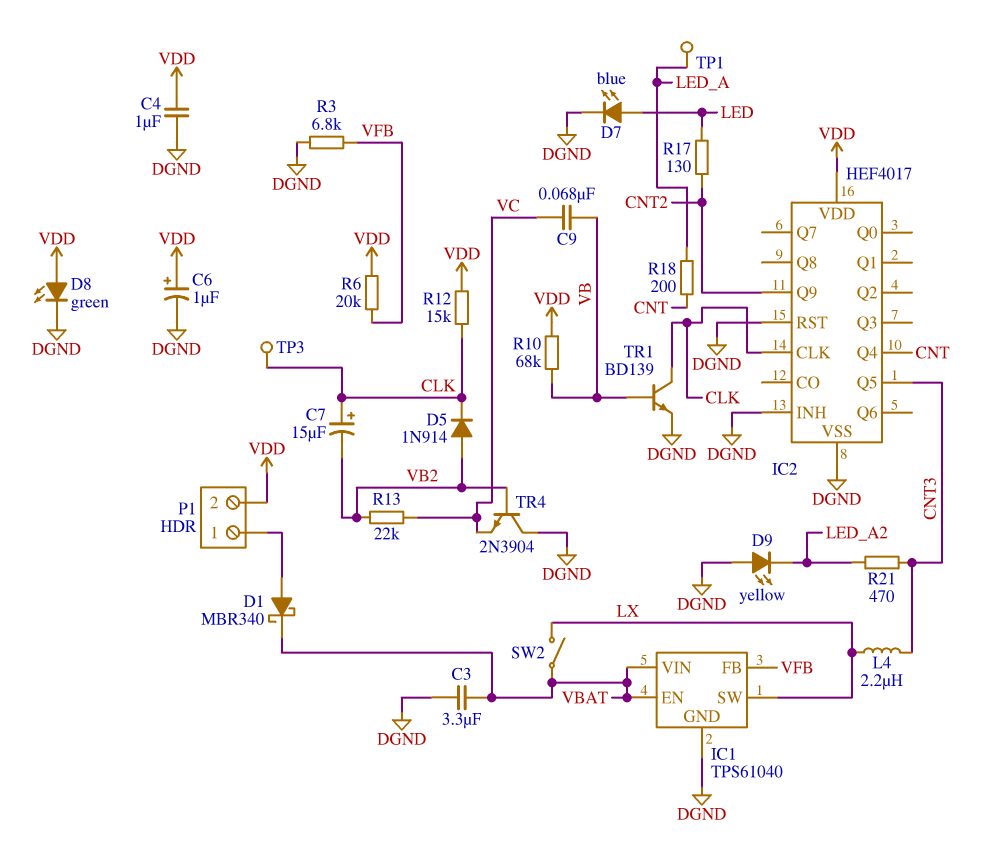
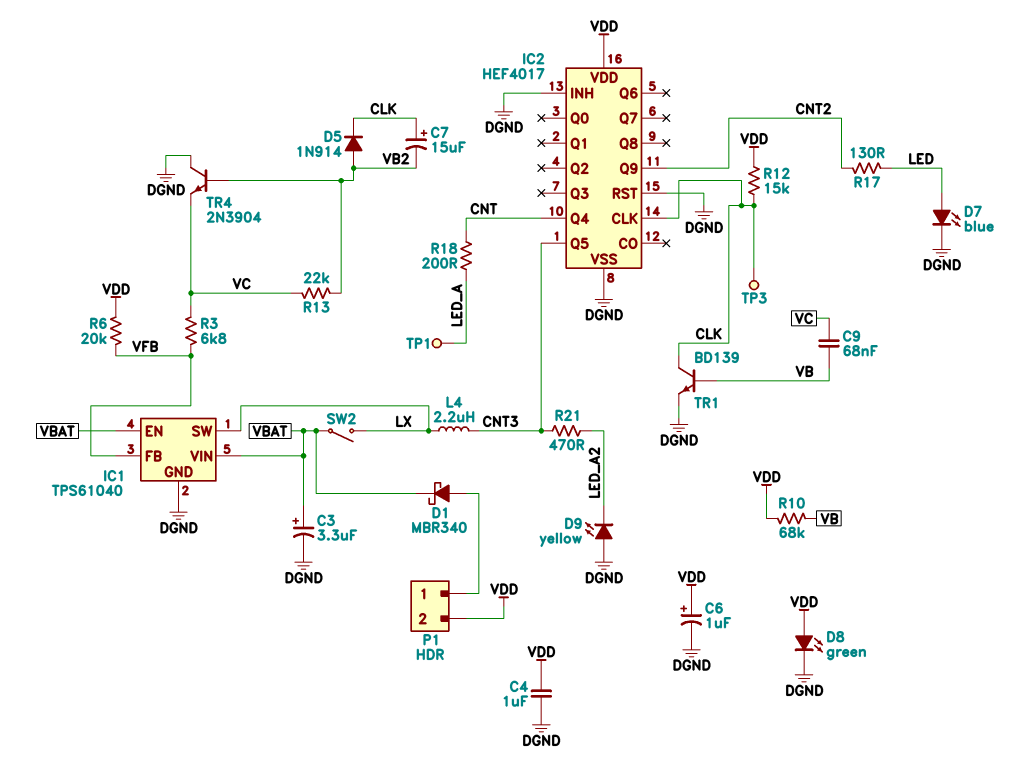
C3: 3.3uF (DGND, VBAT) -> 3.3uF (plus VBAT, minus DGND)
R3: 6.8k (DGND, VFB) -> 6.8k (VC, VFB)

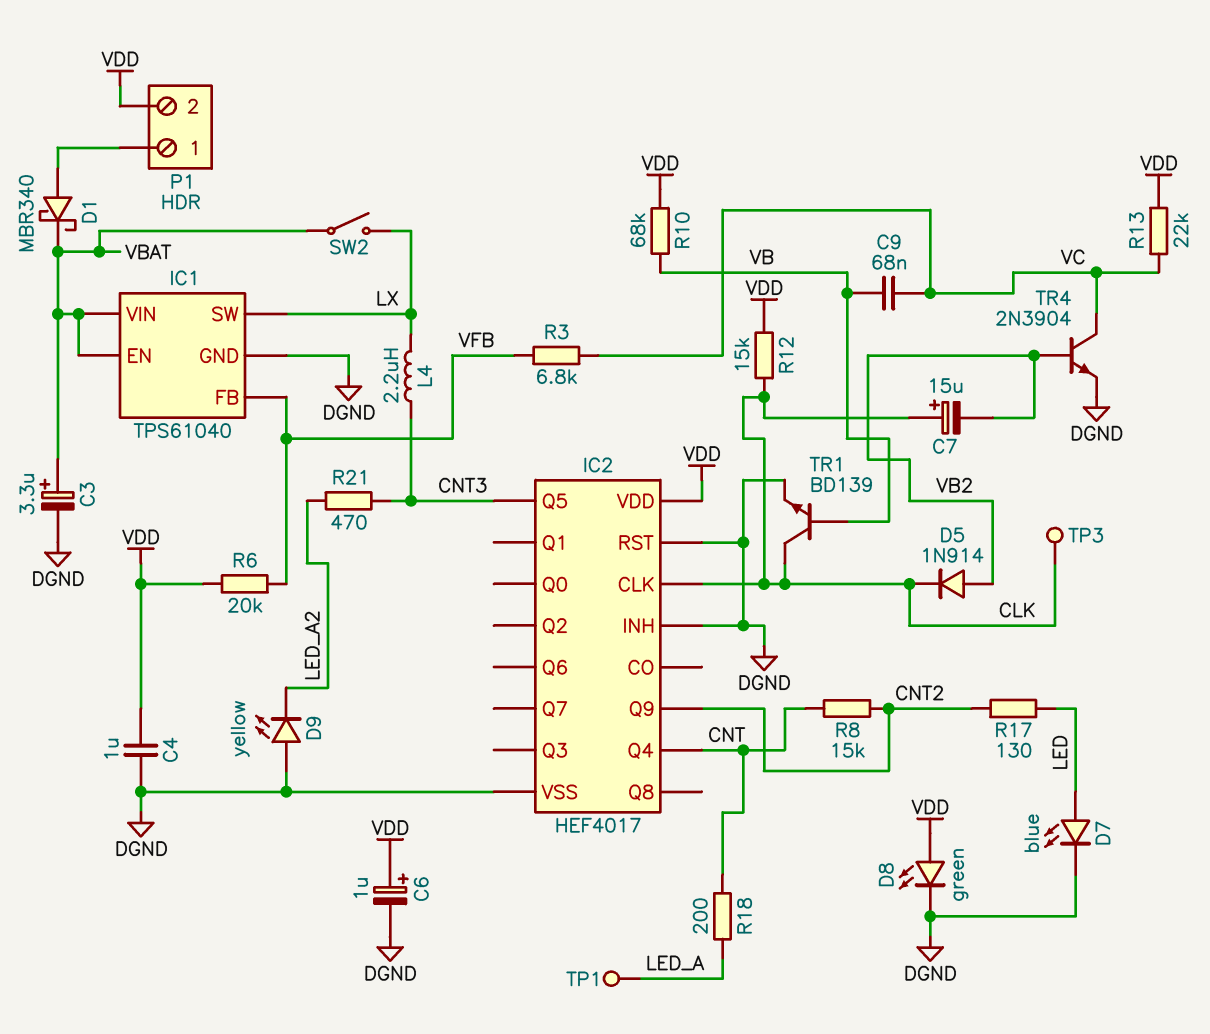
R8: none -> 15k (CNT, CNT2)
R13: 22k (VB2, VC) -> 22k (VC, VDD)
TR4: NPN 2N3904 (B VB2, C DGND, E VC) -> NPN 2N3904 (B VB2, C VC, E DGND)

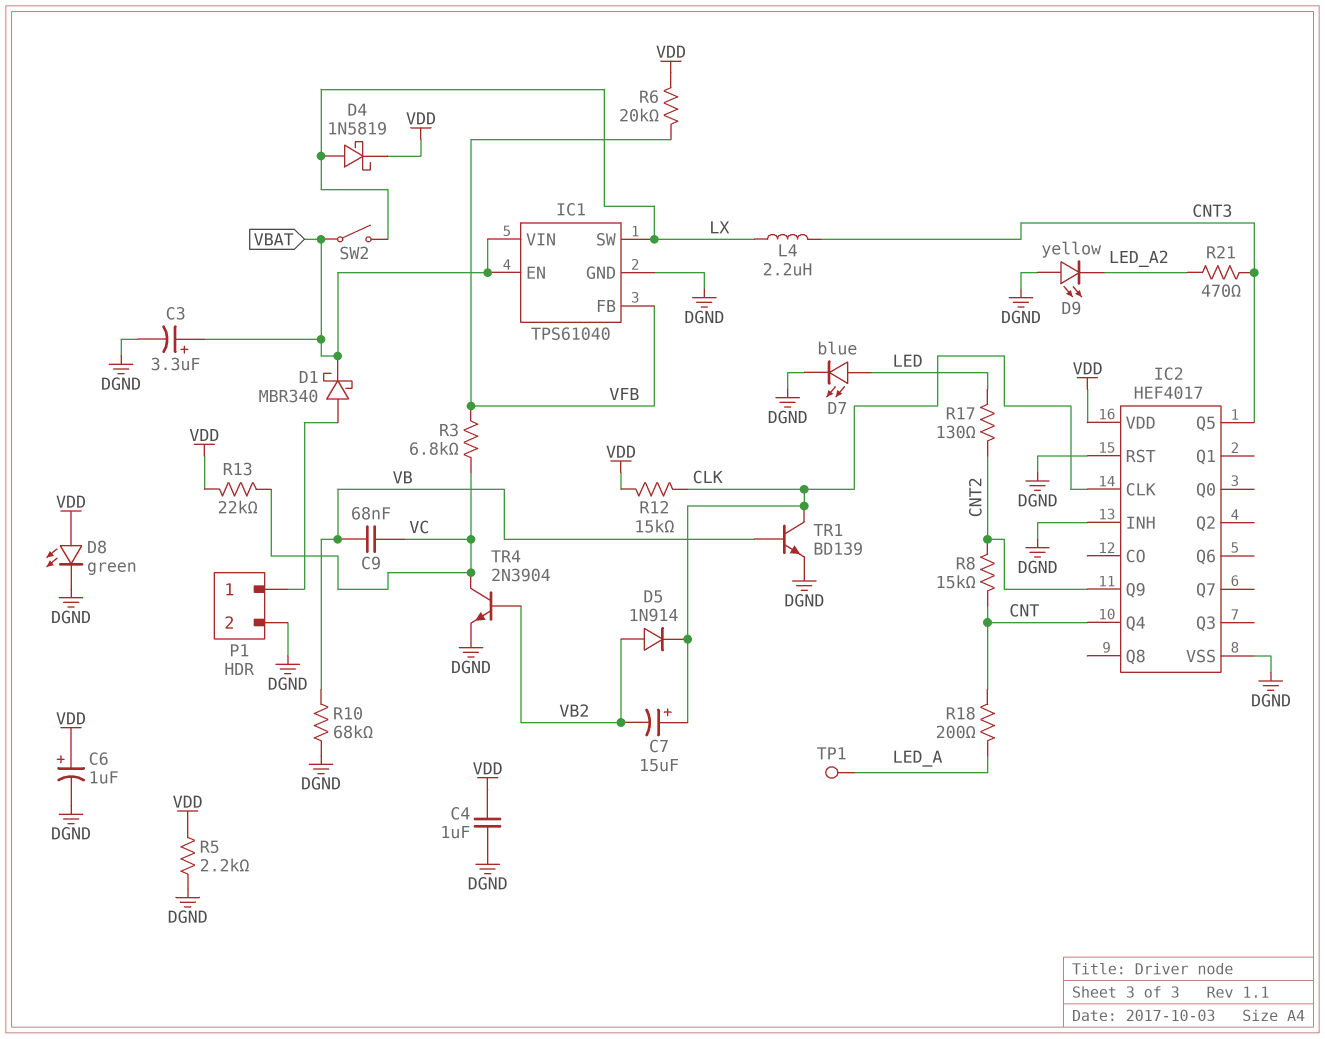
D4: none -> schottky 1N5819 (A LX, K VDD)
P1 pin 2: VDD -> DGND
R5: none -> 2.2k (DGND, VDD)
R10: 68k (VB, VDD) -> 68k (DGND, VB)
TP3: test point (CLK) -> none

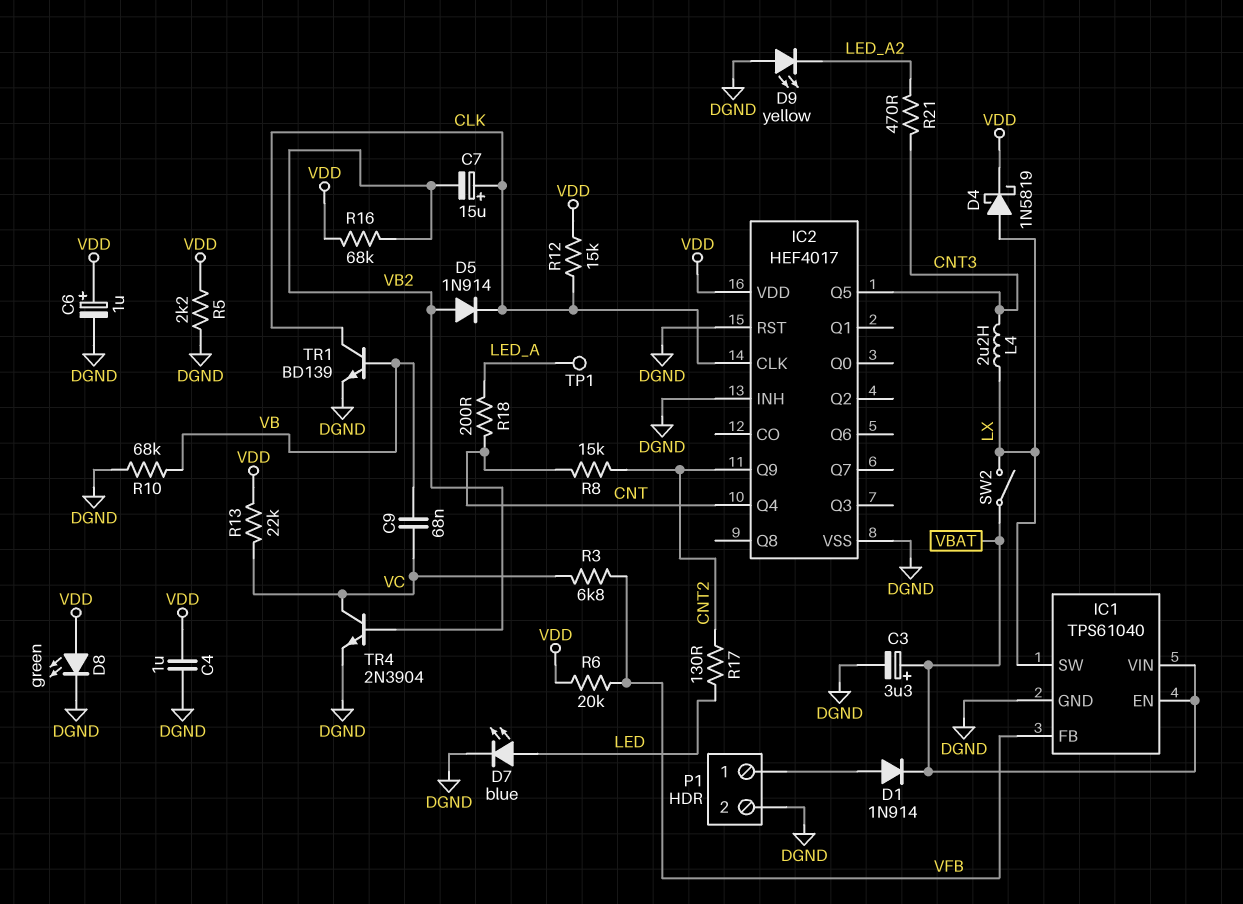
D1: schottky MBR340 (A P1/1, K VBAT) -> diode 1N914 (A P1/1, K VBAT)
R16: none -> 68k (VB2, VDD)

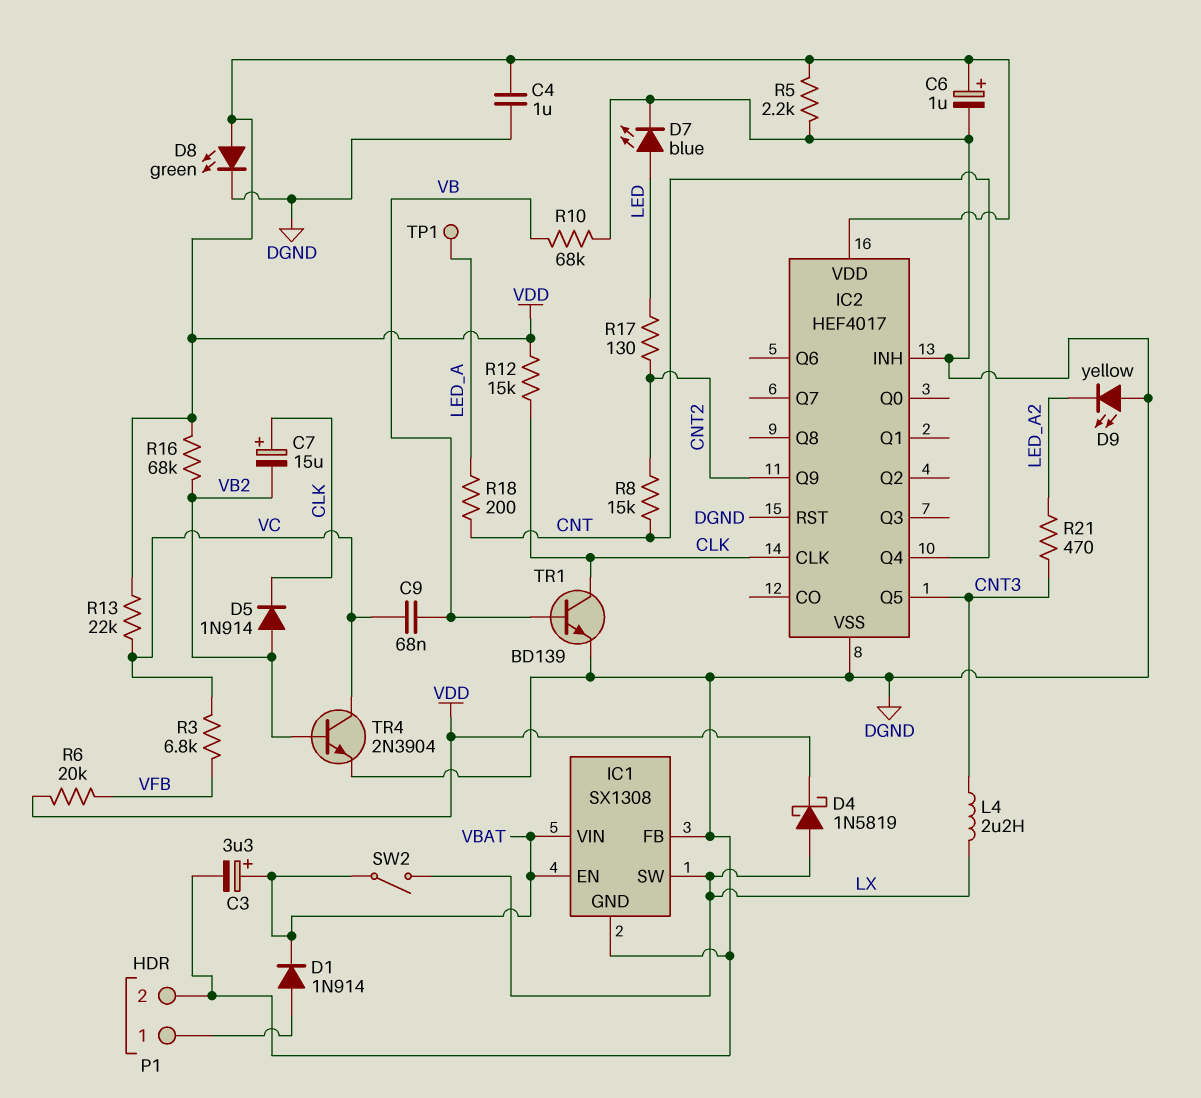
IC1: TPS61040 -> SX1308
IC1 pin FB: VFB -> DGND

